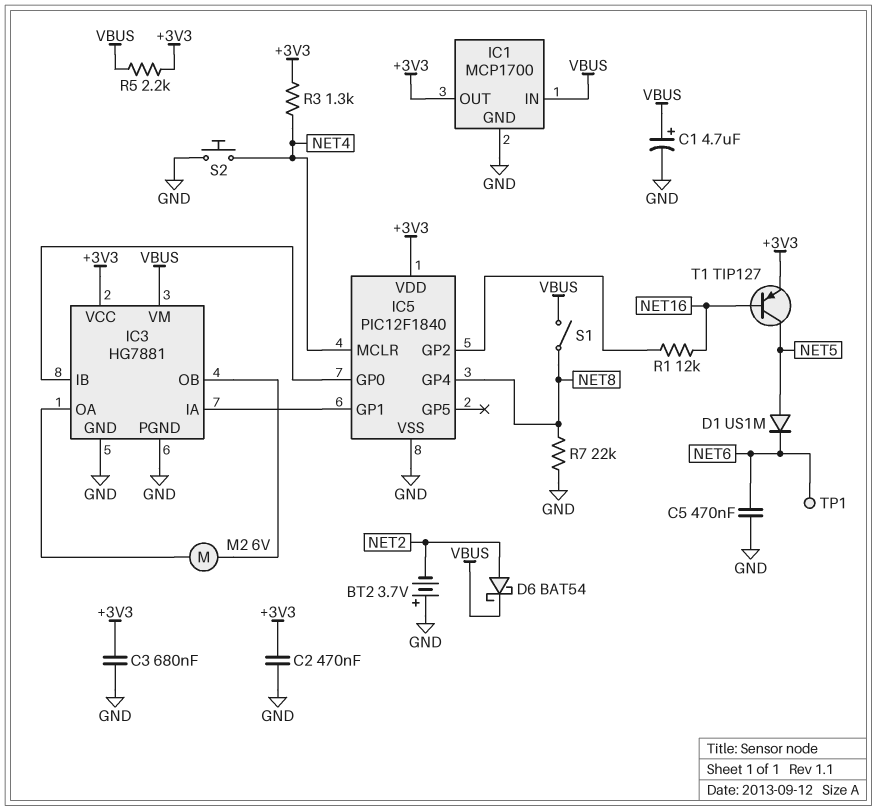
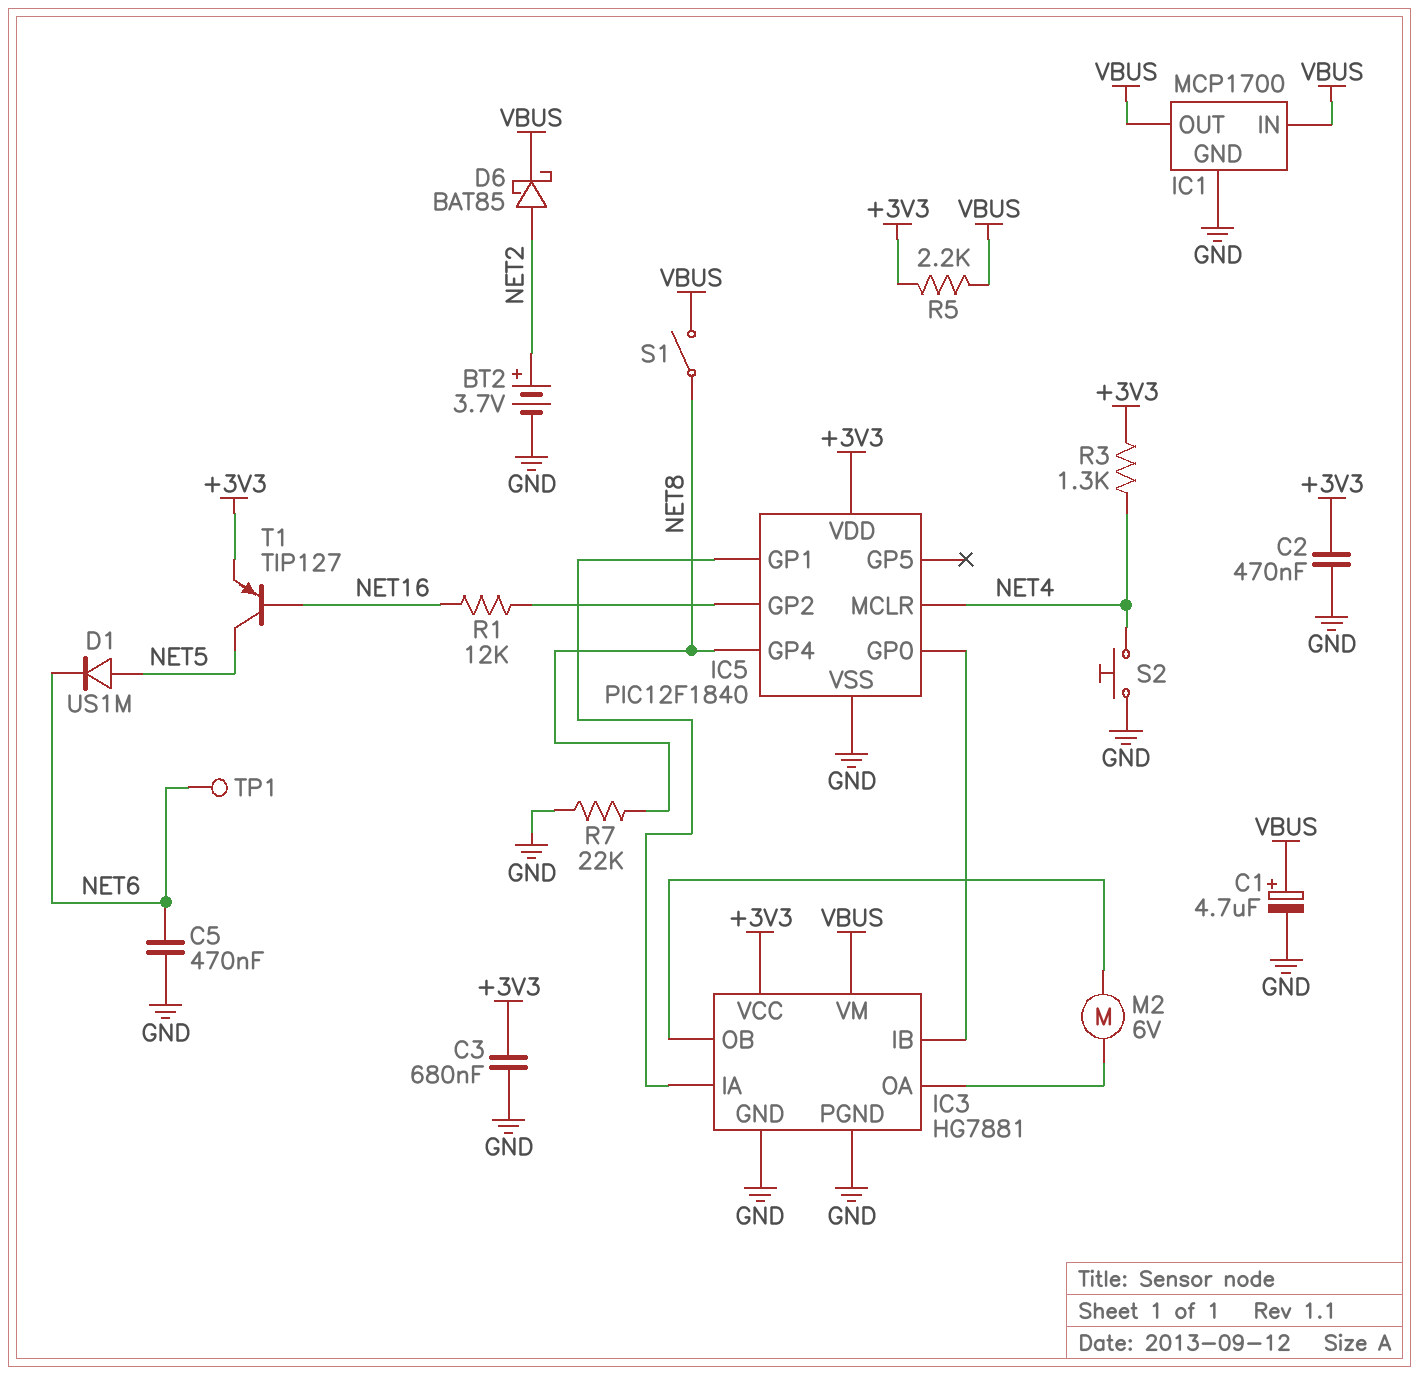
BT2: 3.7V (plus GND, minus NET2) -> 3.7V (plus NET2, minus GND)
D6: schottky BAT54 (A NET2, K VBUS) -> schottky BAT85 (A NET2, K VBUS)
IC1 pin OUT: +3V3 -> VBUS

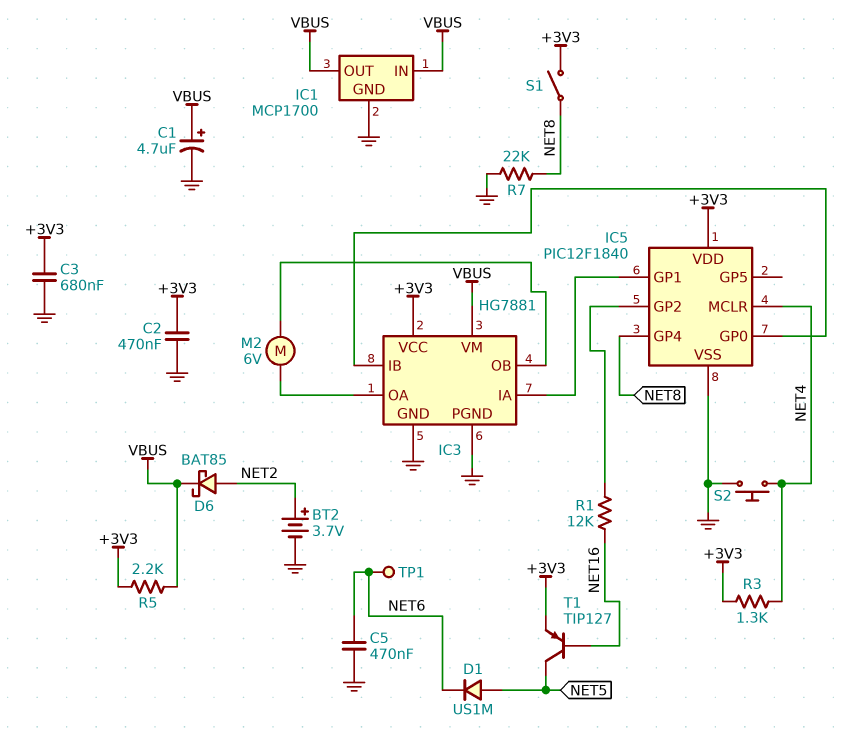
S1: switch (NET8, VBUS) -> switch (+3V3, NET8)

